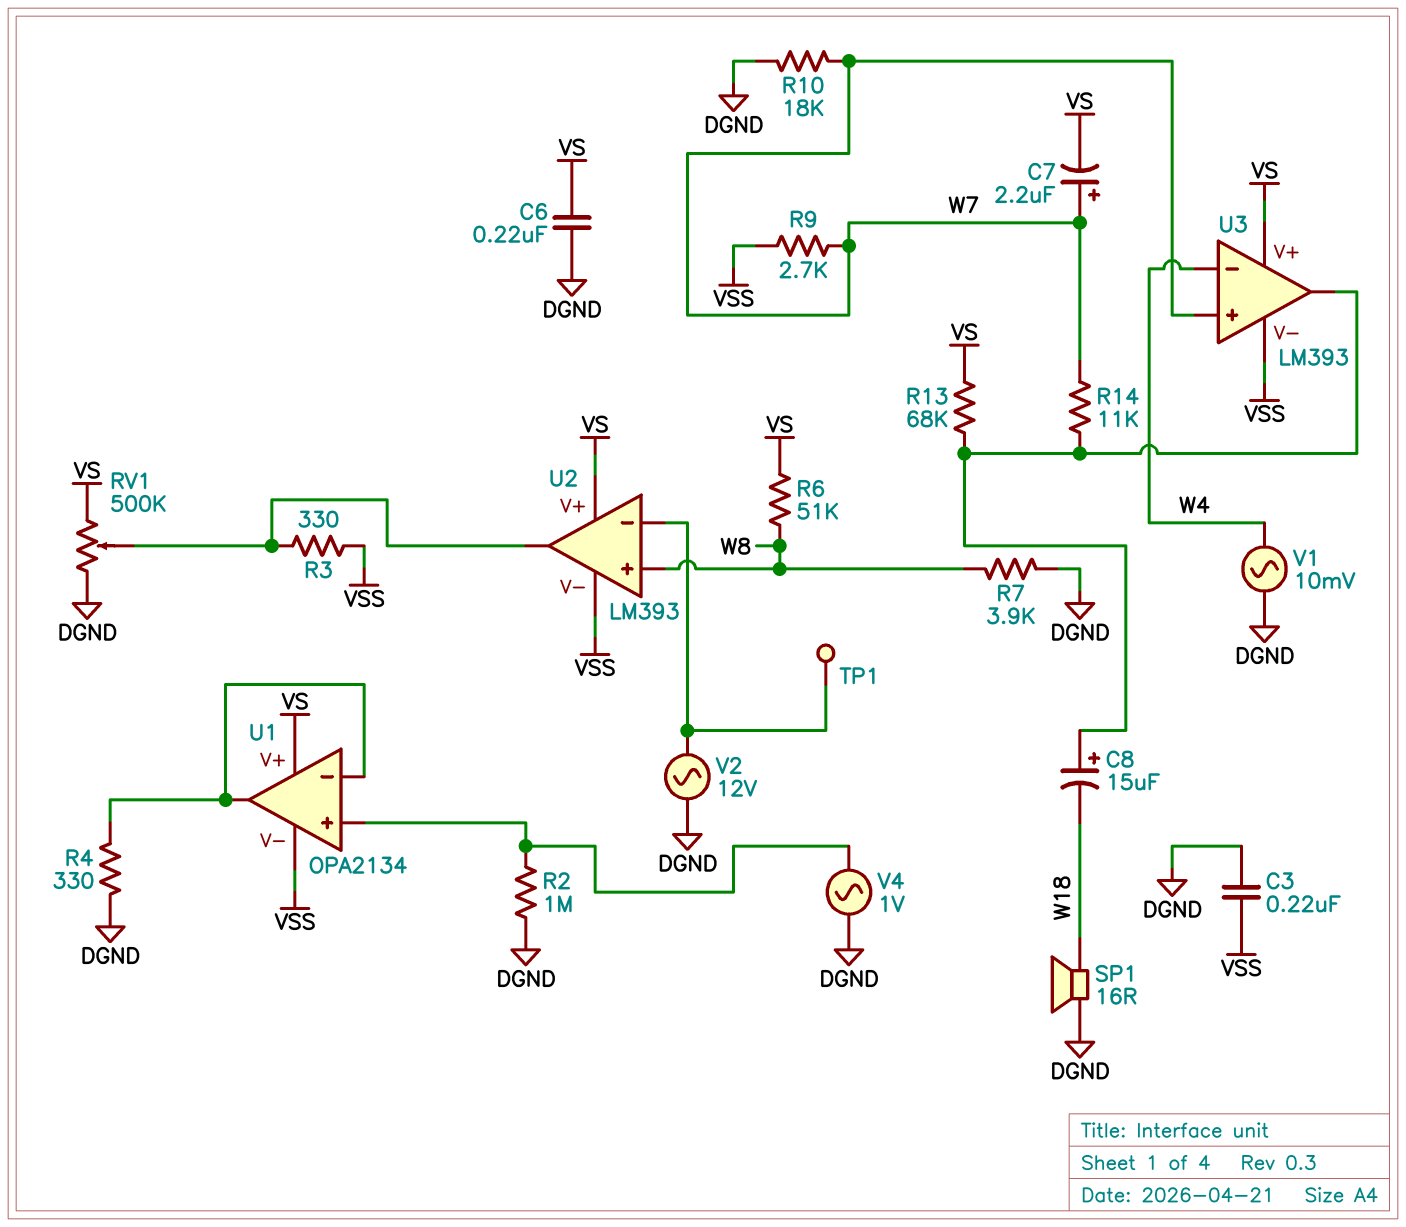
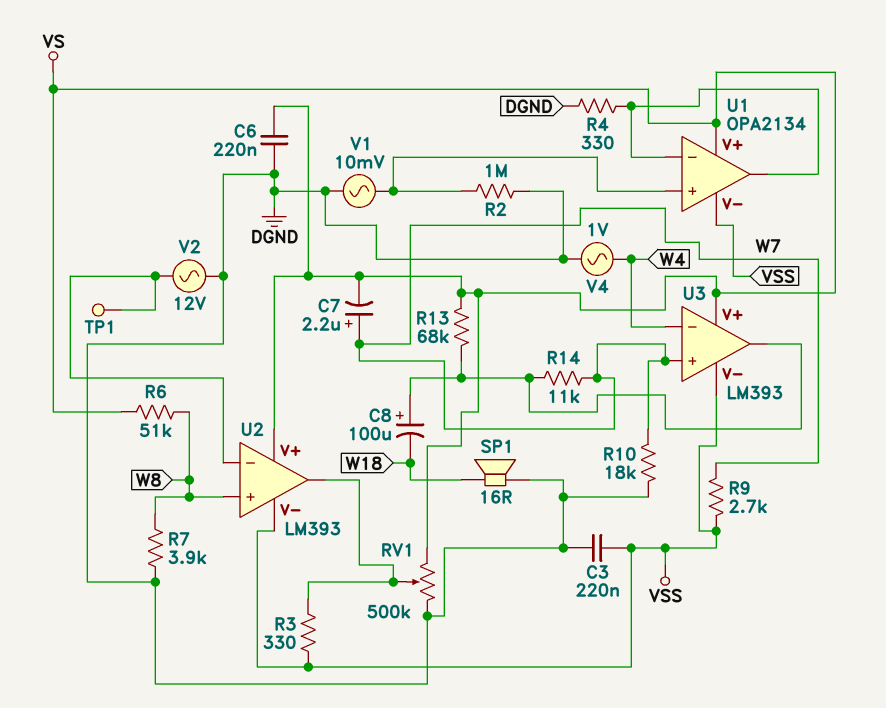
C8: 15uF (plus U3/out, minus W18) -> 100uF (plus U3/out, minus W18)
V1: AC 10mV (DGND, W4) -> AC 10mV (DGND, U1/in+)
V4: AC 1V (DGND, U1/in+) -> AC 1V (DGND, W4)

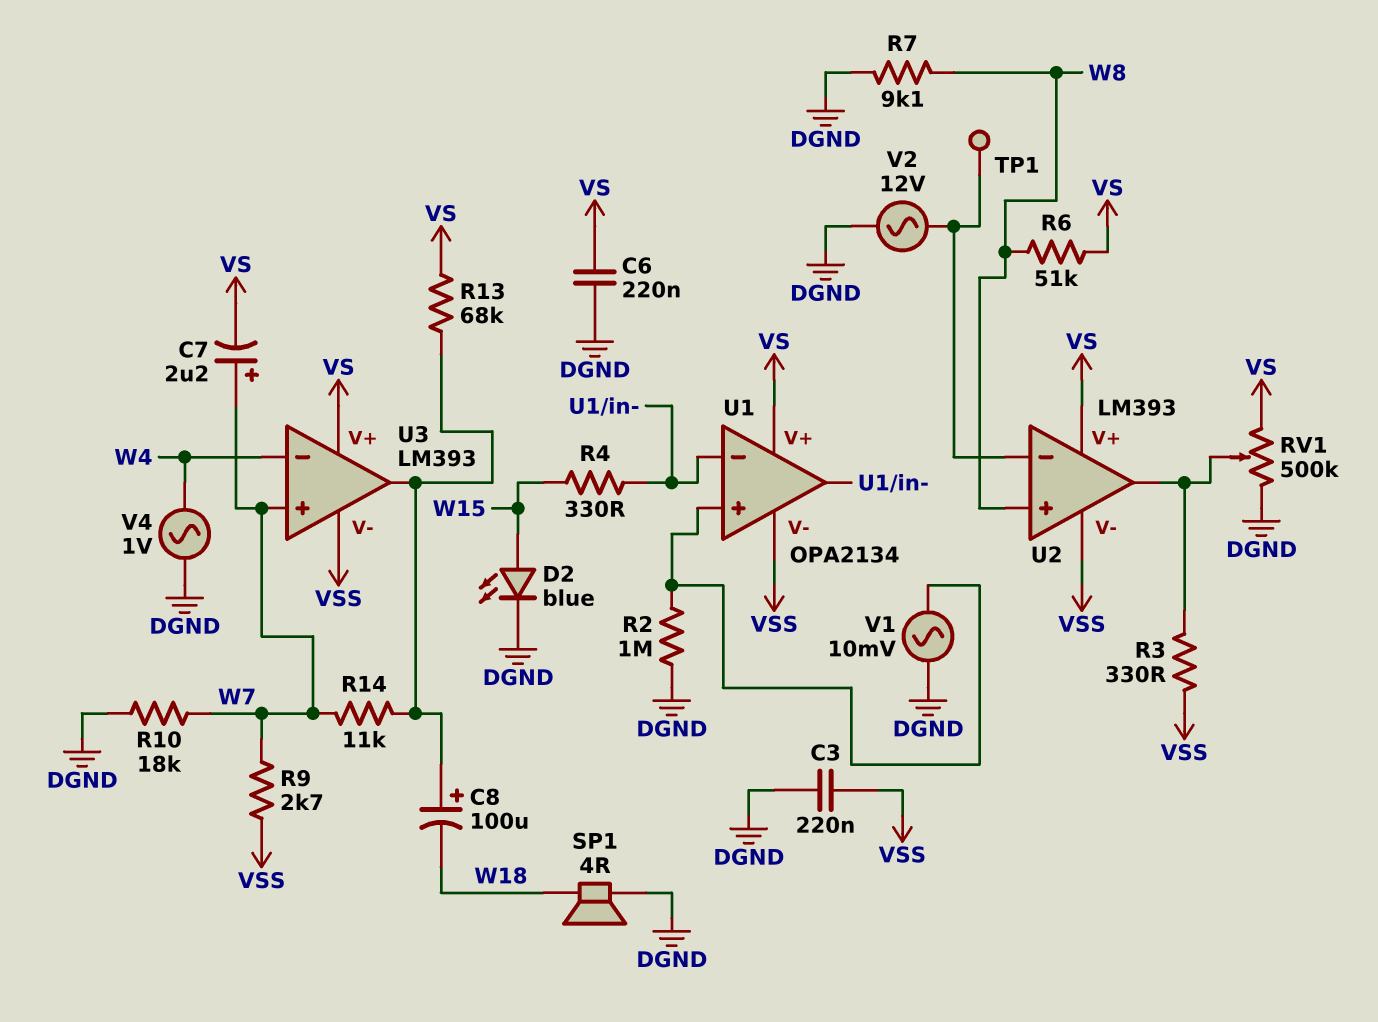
D2: none -> LED blue (A W15, K DGND)
R4: 330 (DGND, U1/in-) -> 330 (U1/in-, W15)
R7: 3.9k (DGND, W8) -> 9.1k (DGND, W8)
SP1: speaker 16R (DGND, W18) -> speaker 4R (DGND, W18)

